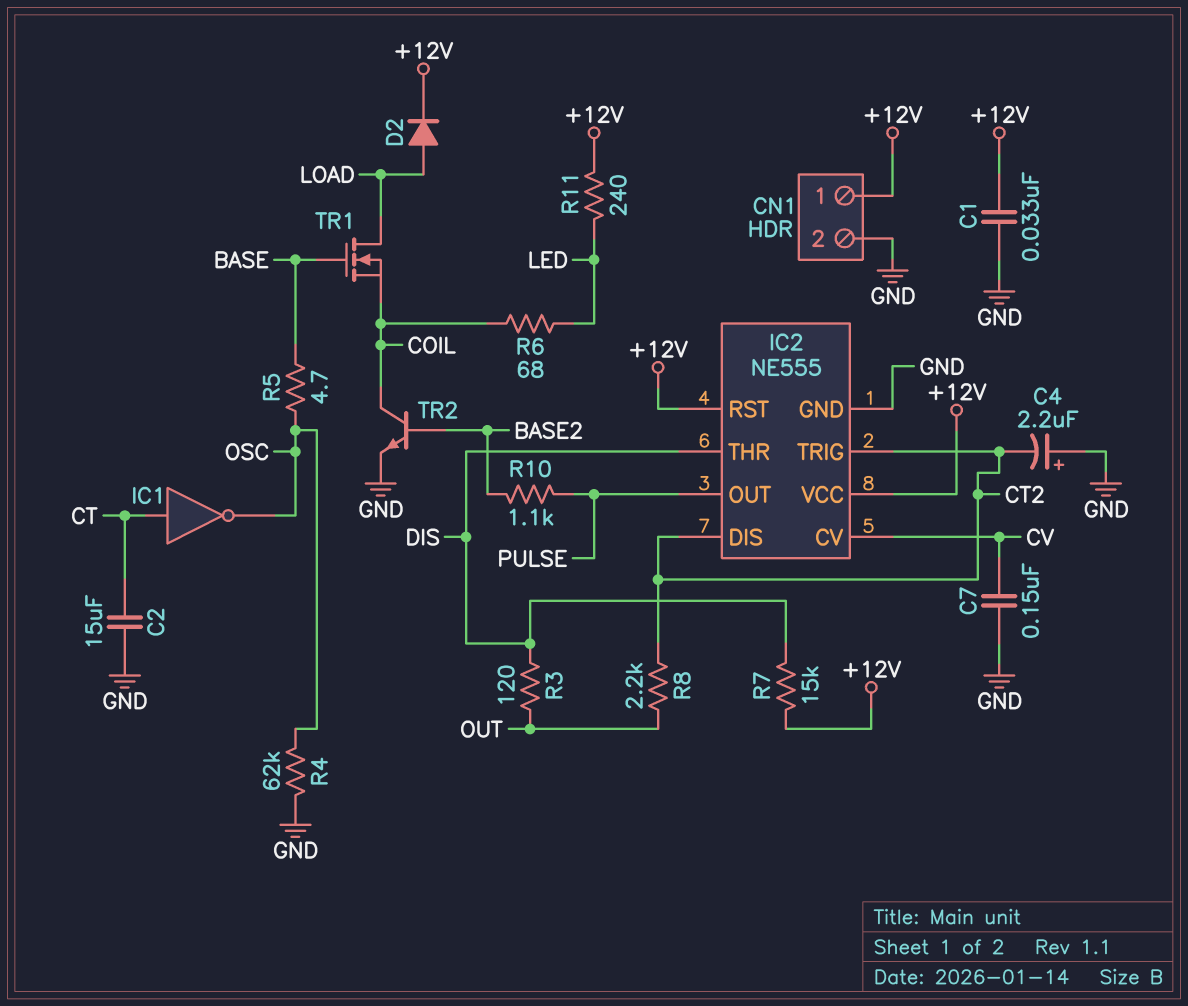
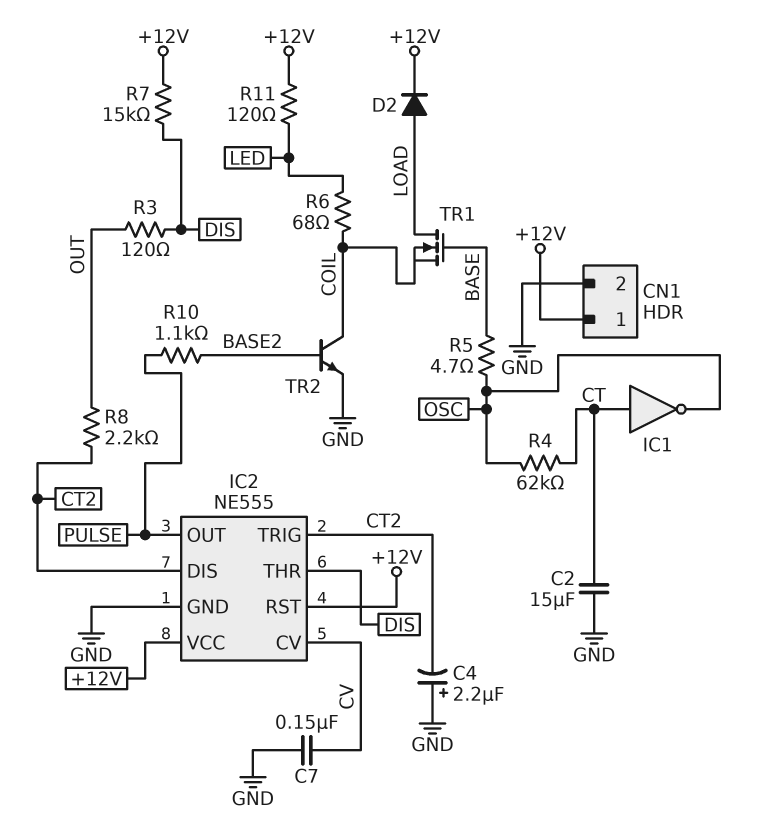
C1: 33nF (+12V, GND) -> none
R4: 62k (GND, OSC) -> 62k (CT, OSC)
R11: 240 (+12V, LED) -> 120 (+12V, LED)

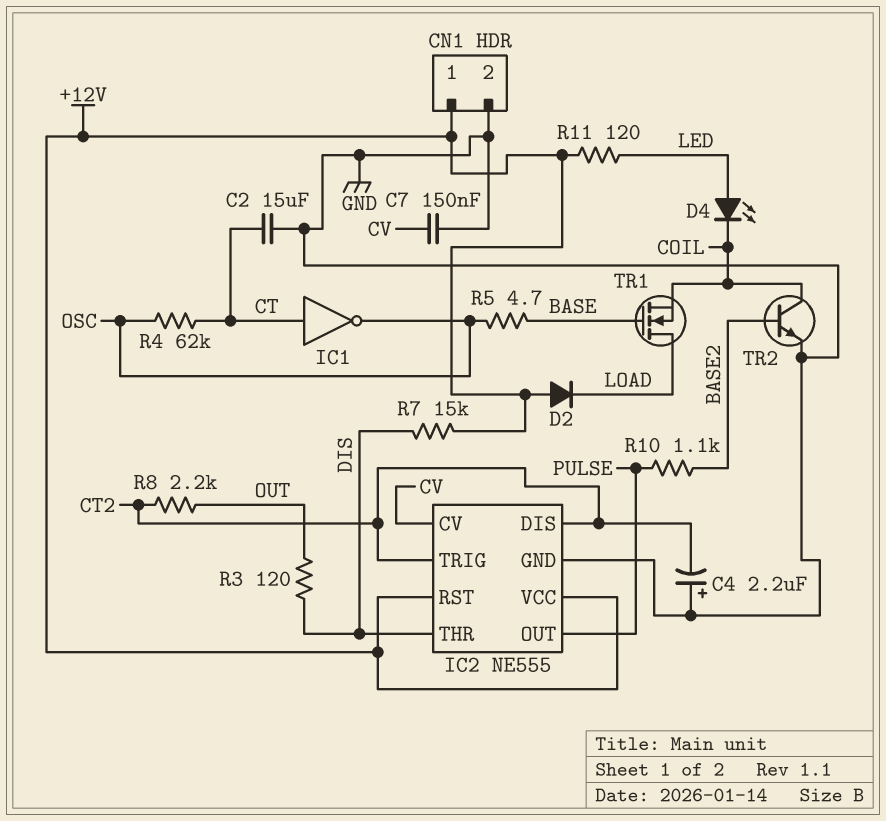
D2: diode (A LOAD, K +12V) -> diode (A +12V, K LOAD)
D4: none -> LED (A LED, K COIL)
R6: 68 (COIL, LED) -> none

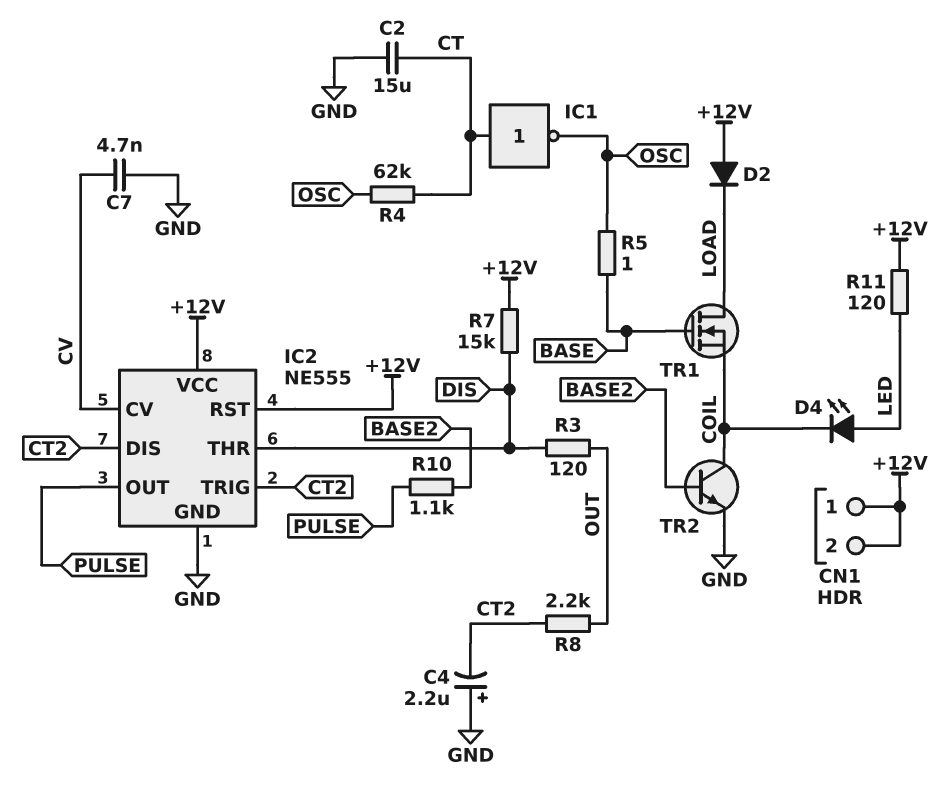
C7: 150nF (CV, GND) -> 4.7nF (CV, GND)
CN1 pin 2: GND -> +12V
R5: 4.7 (BASE, OSC) -> 1 (BASE, OSC)

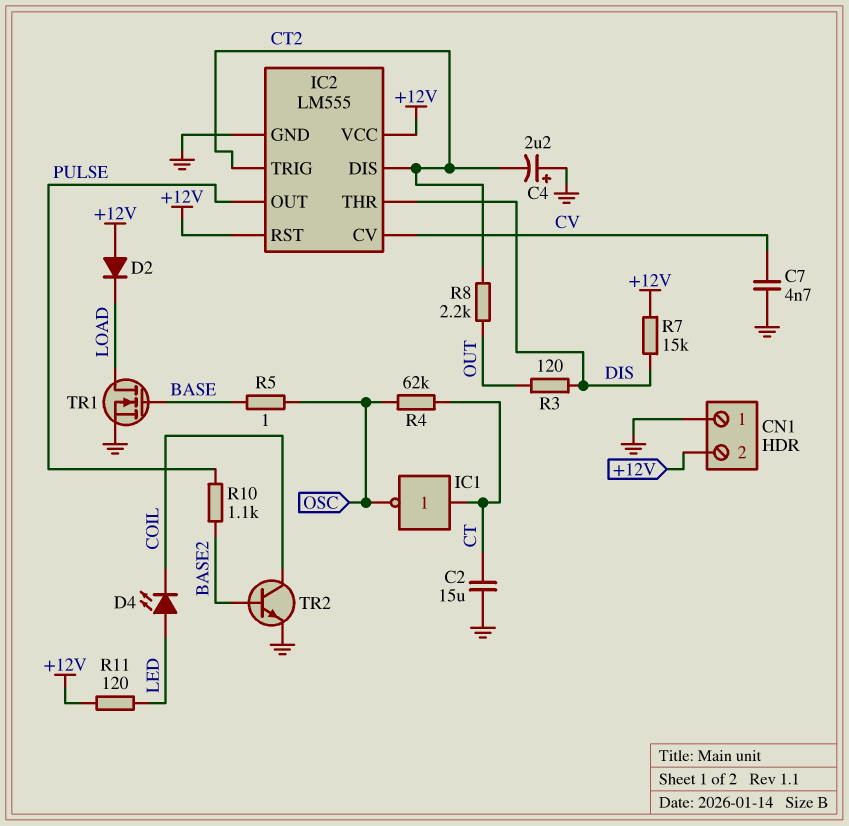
CN1 pin 1: +12V -> GND
IC2: NE555 -> LM555
TR1: NMOS (G BASE, D LOAD, S COIL) -> NMOS (G BASE, D LOAD, S GND)

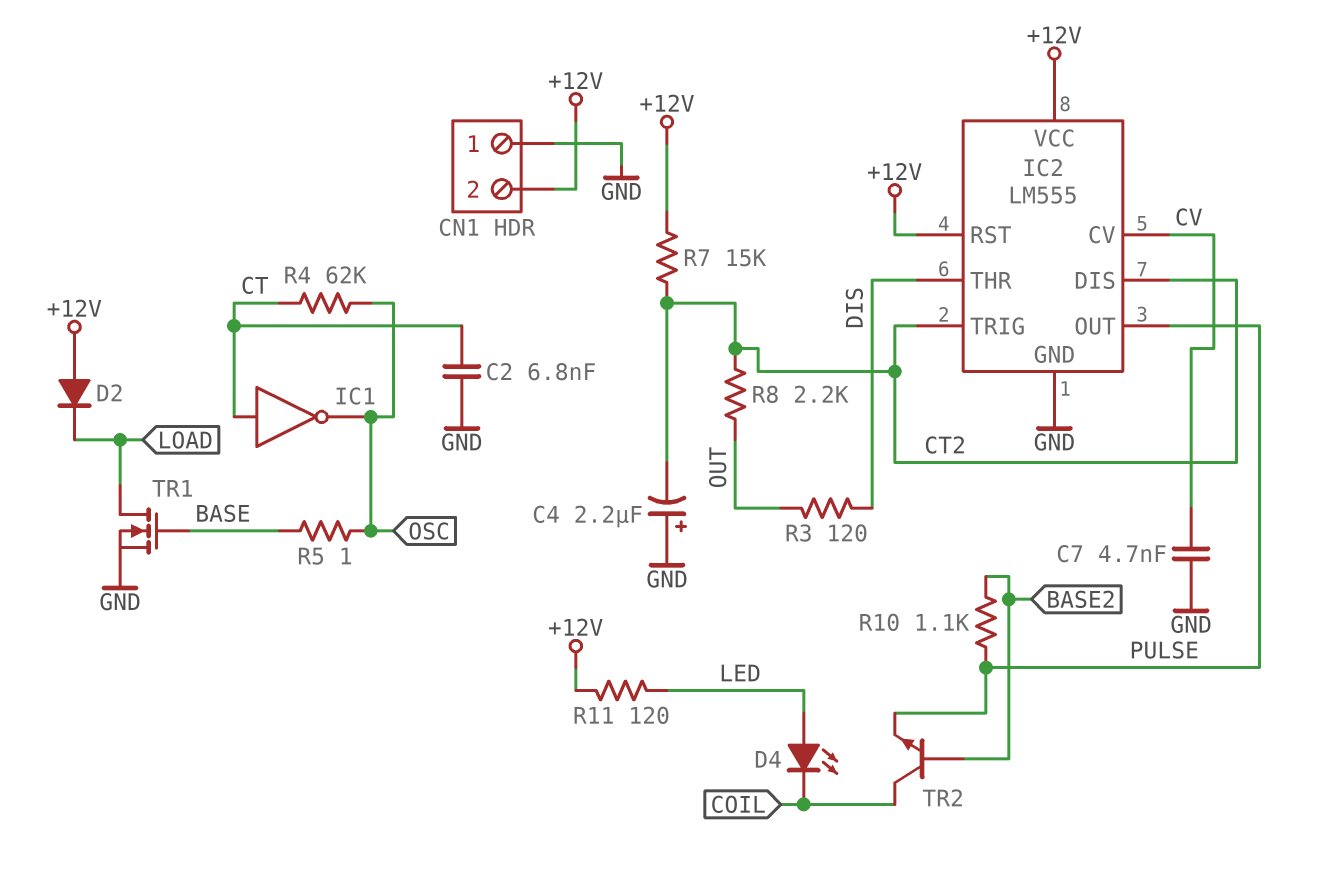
C2: 15uF (CT, GND) -> 6.8nF (CT, GND)
R7: 15k (+12V, DIS) -> 15k (+12V, CT2)
TR2: NPN (B BASE2, C COIL, E GND) -> NPN (B BASE2, C COIL, E PULSE)

